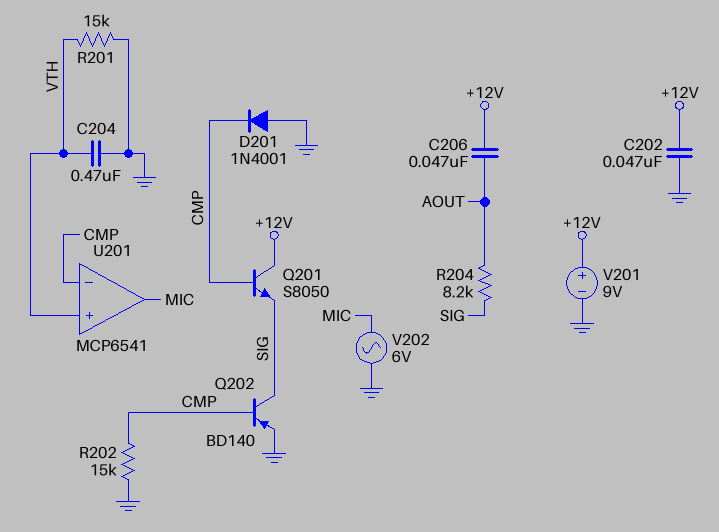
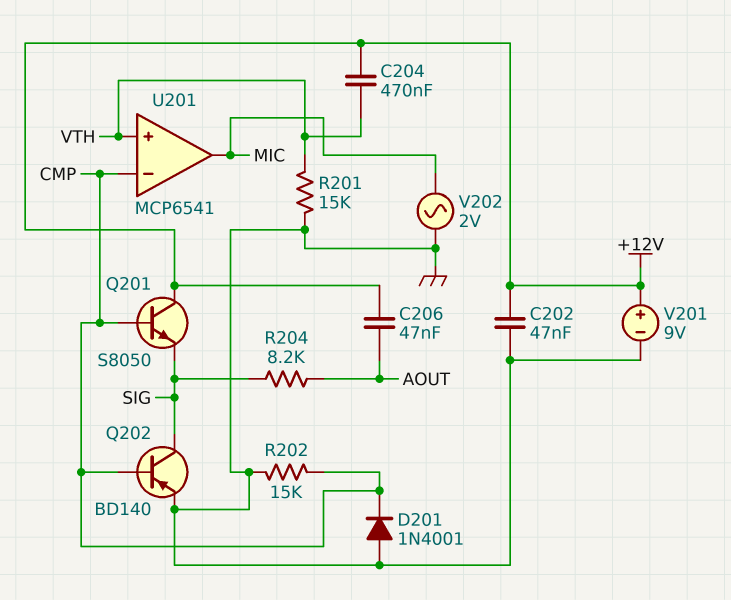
C204: 470nF (GND, VTH) -> 470nF (+12V, VTH)
V202: AC 6V (GND, MIC) -> AC 2V (GND, MIC)

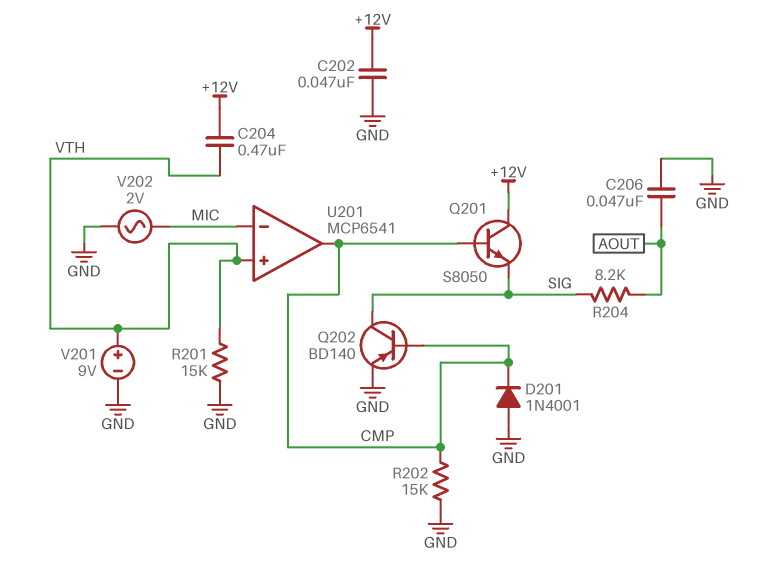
C206: 47nF (+12V, AOUT) -> 47nF (AOUT, GND)
U201 pin in-: CMP -> MIC
U201 pin out: MIC -> CMP
V201: 9V (plus +12V, minus GND) -> 9V (plus VTH, minus GND)

